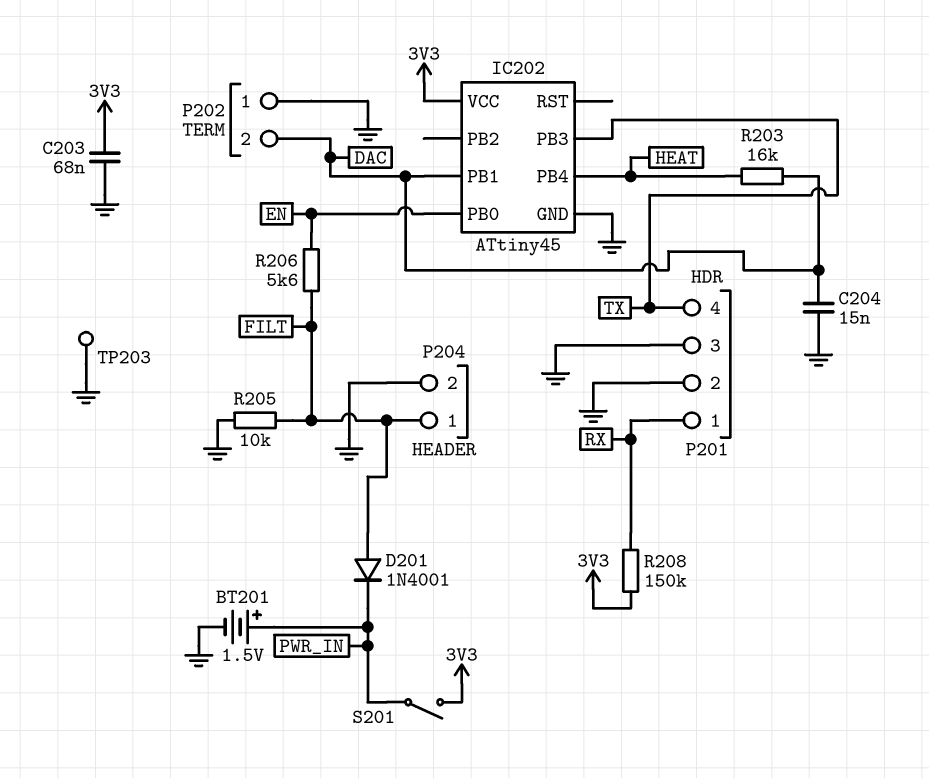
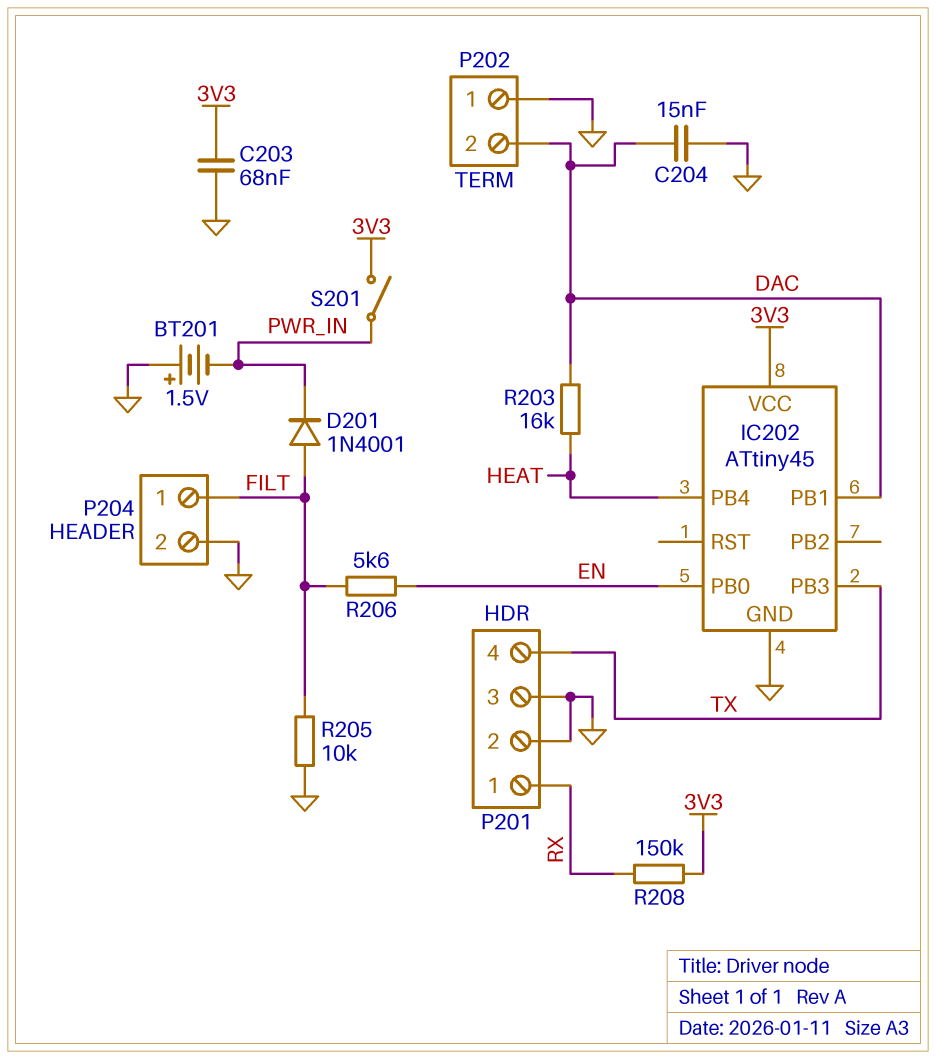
BT201: 1.5V (plus PWR_IN, minus GND) -> 1.5V (plus GND, minus PWR_IN)
TP203: test point (GND) -> none

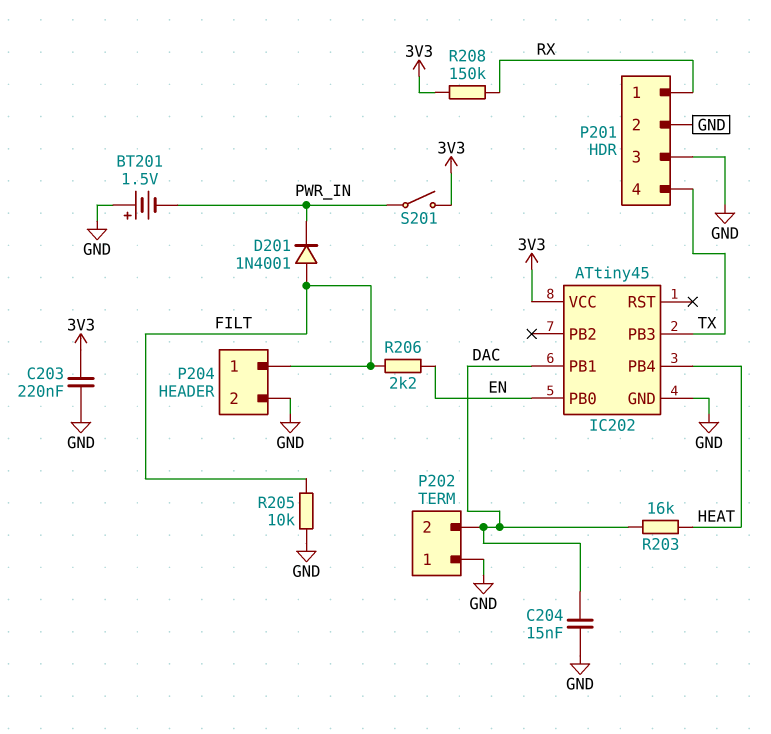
C203: 68nF (3V3, GND) -> 220nF (3V3, GND)
R206: 5.6k (EN, FILT) -> 2.2k (EN, FILT)

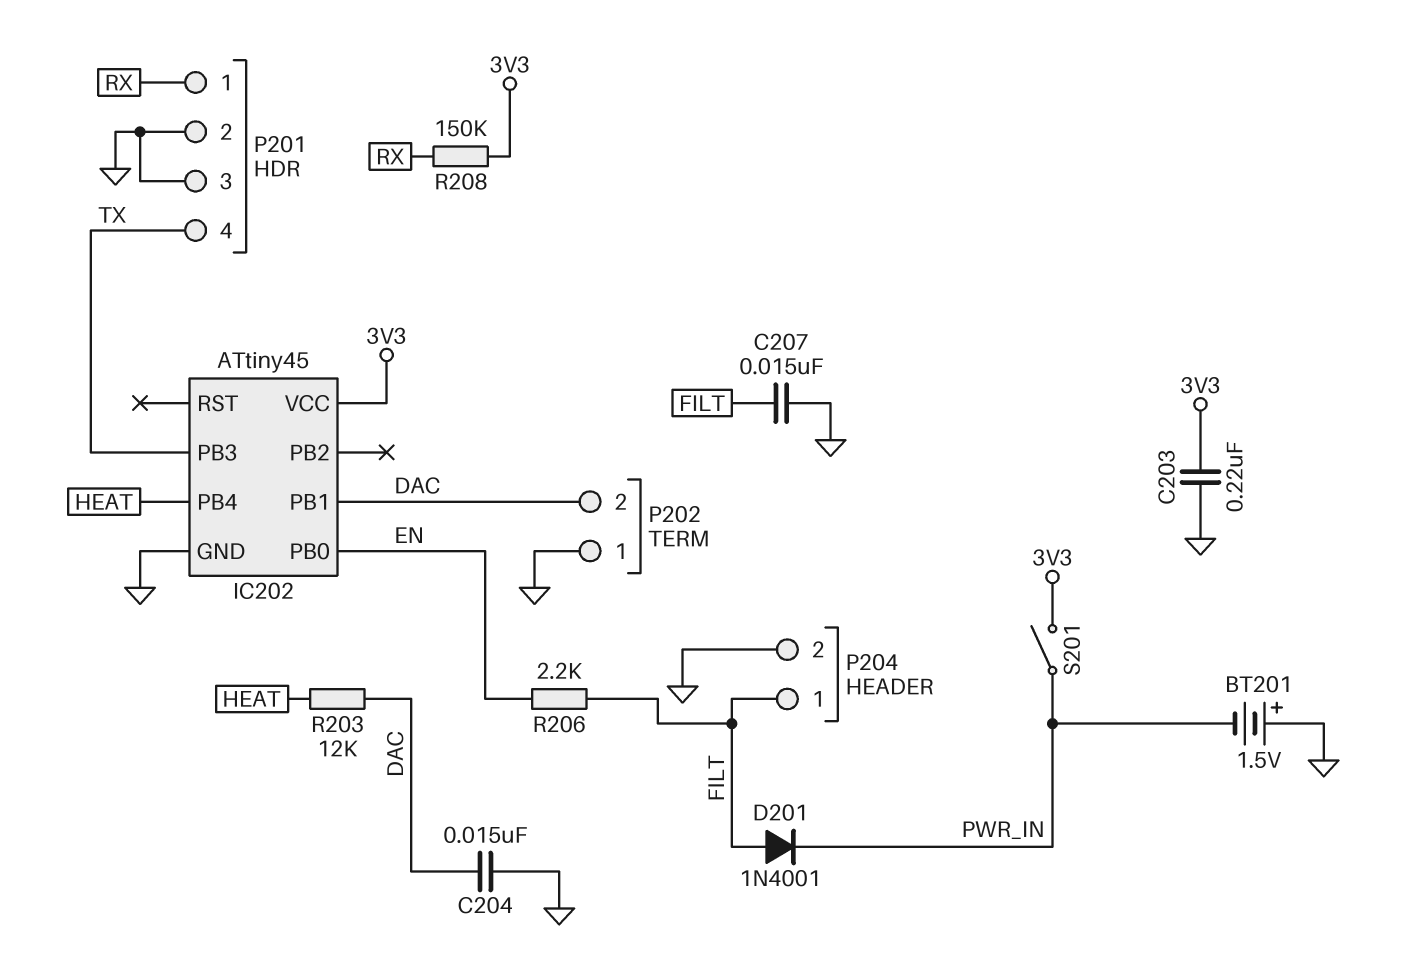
C207: none -> 15nF (FILT, GND)
R203: 16k (DAC, HEAT) -> 12k (DAC, HEAT)
R205: 10k (FILT, GND) -> none

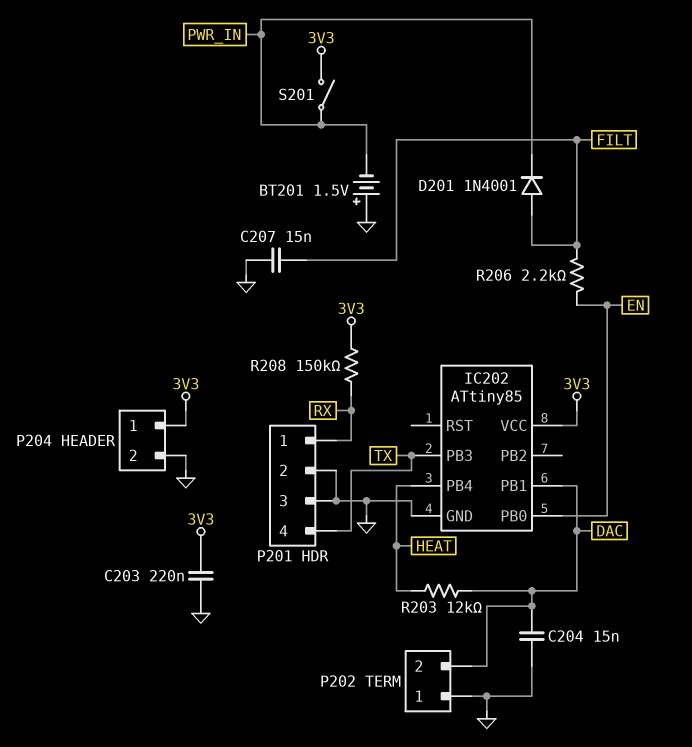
IC202: ATtiny45 -> ATtiny85
P204 pin 1: FILT -> 3V3

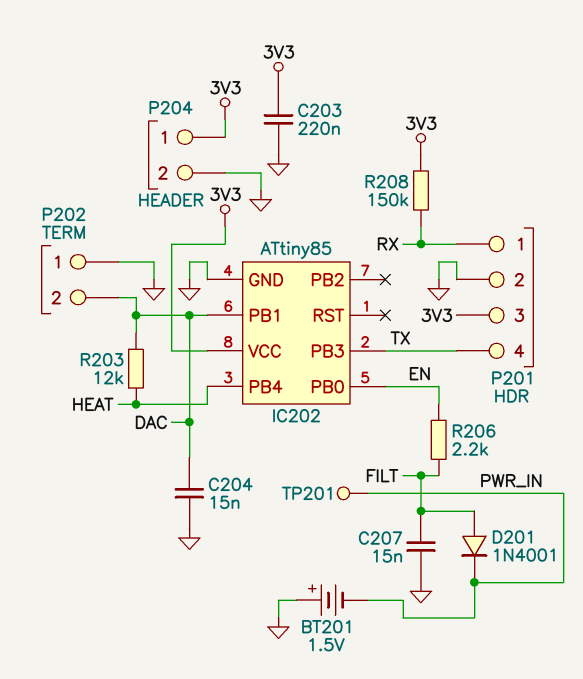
P201 pin 3: GND -> 3V3
S201: switch (3V3, PWR_IN) -> none
TP201: none -> test point (PWR_IN)

